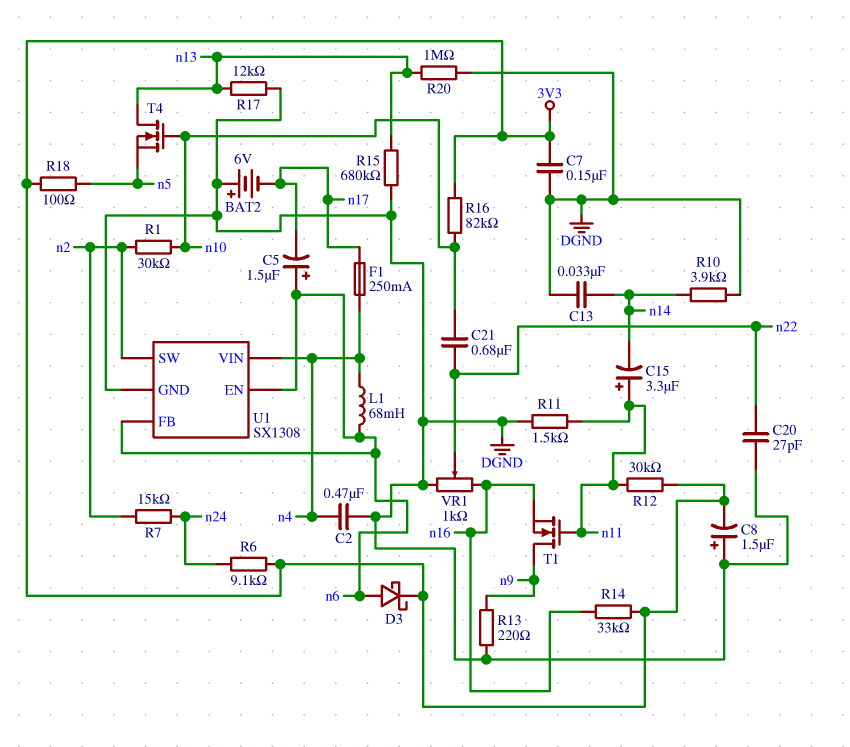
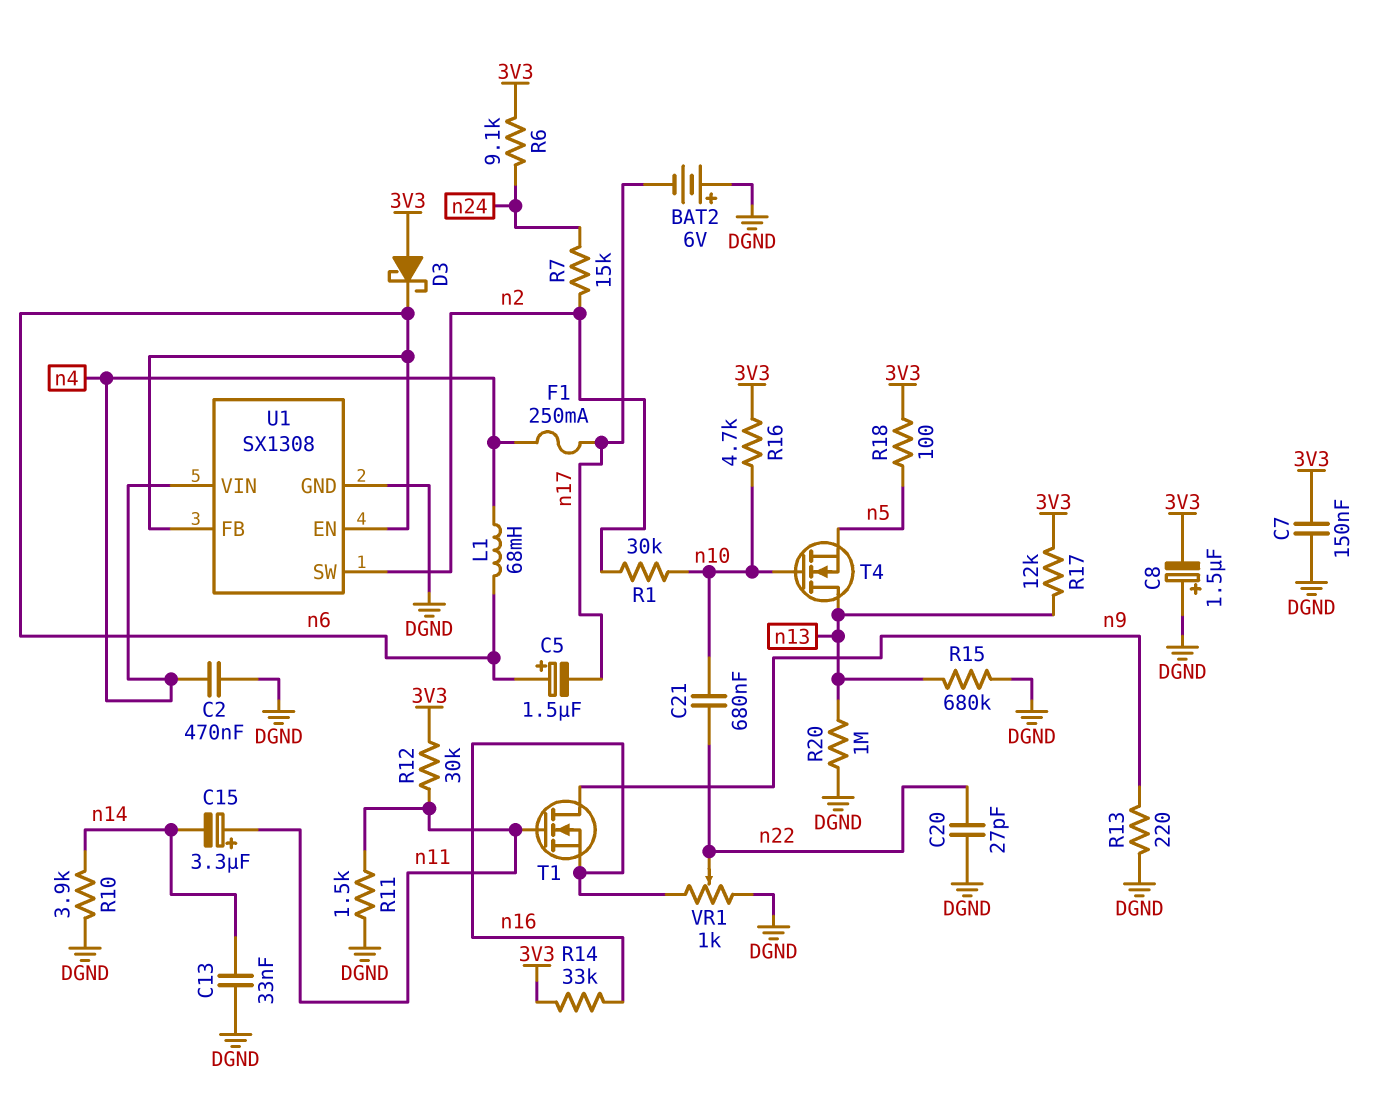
D3: schottky (A n6, K 3V3) -> schottky (A 3V3, K n6)
R16: 82k (3V3, n10) -> 4.7k (3V3, n10)
R17: 12k (DGND, n13) -> 12k (3V3, n13)

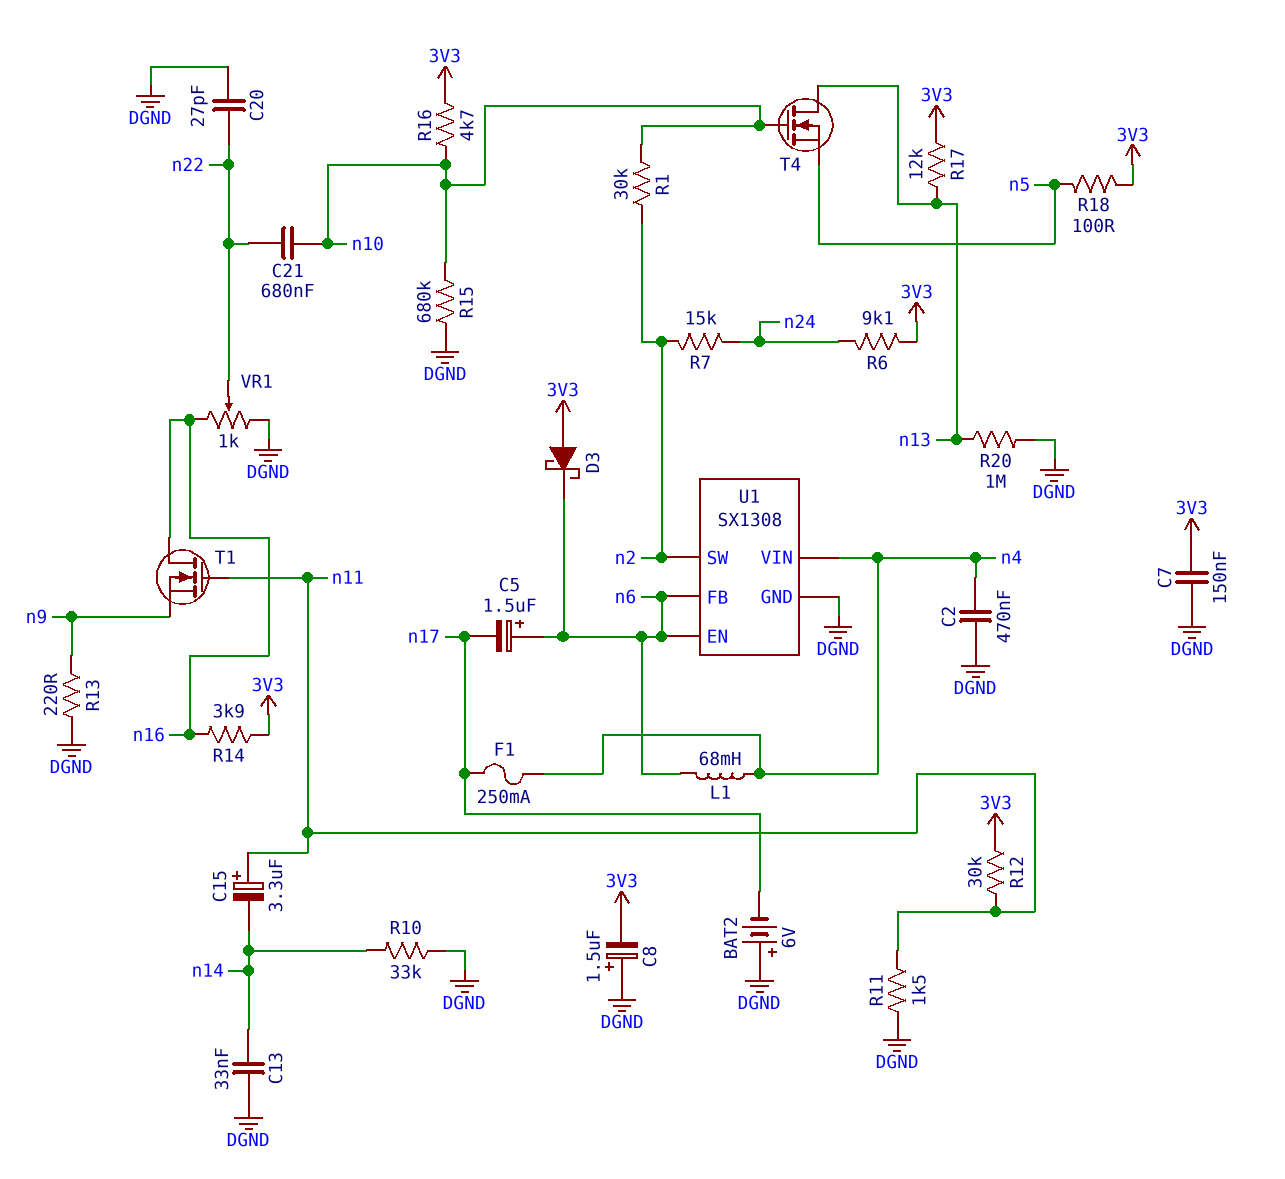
R10: 3.9k (DGND, n14) -> 33k (DGND, n14)
R14: 33k (3V3, n16) -> 3.9k (3V3, n16)
R15: 680k (DGND, n13) -> 680k (DGND, n10)
T1: NMOS (G n11, D n9, S n16) -> NMOS (G n11, D n16, S n9)

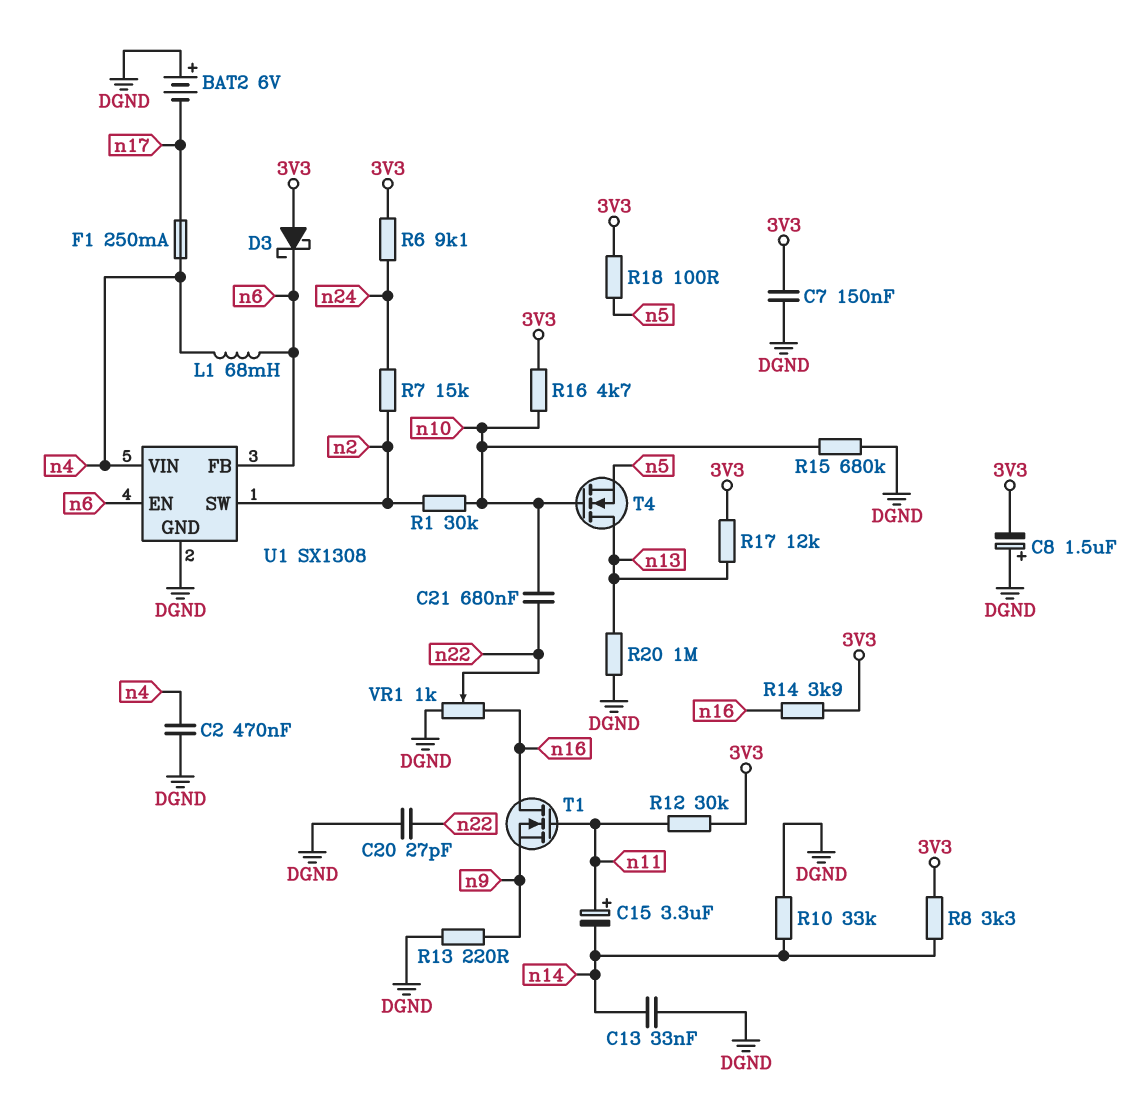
C5: 1.5uF (plus n6, minus n17) -> none
R8: none -> 3.3k (3V3, n14)
R11: 1.5k (DGND, n11) -> none

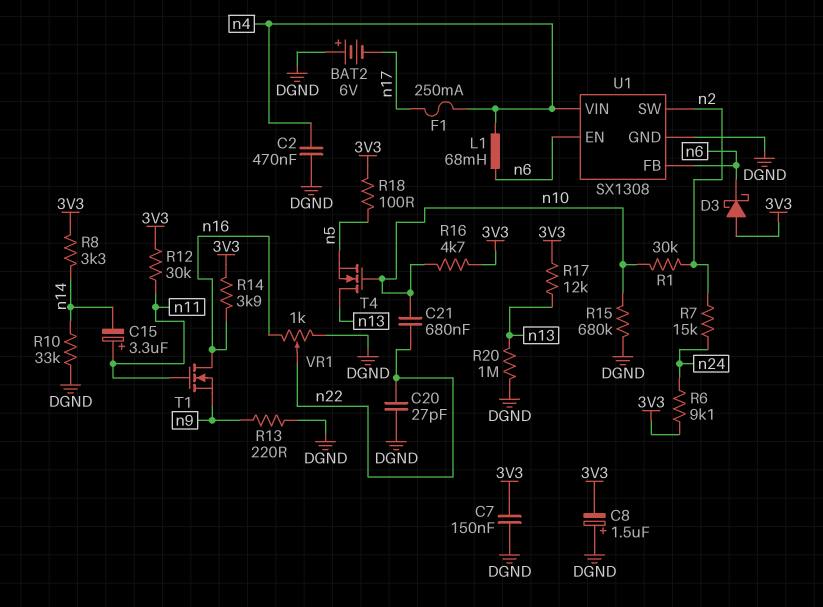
C13: 33nF (DGND, n14) -> none

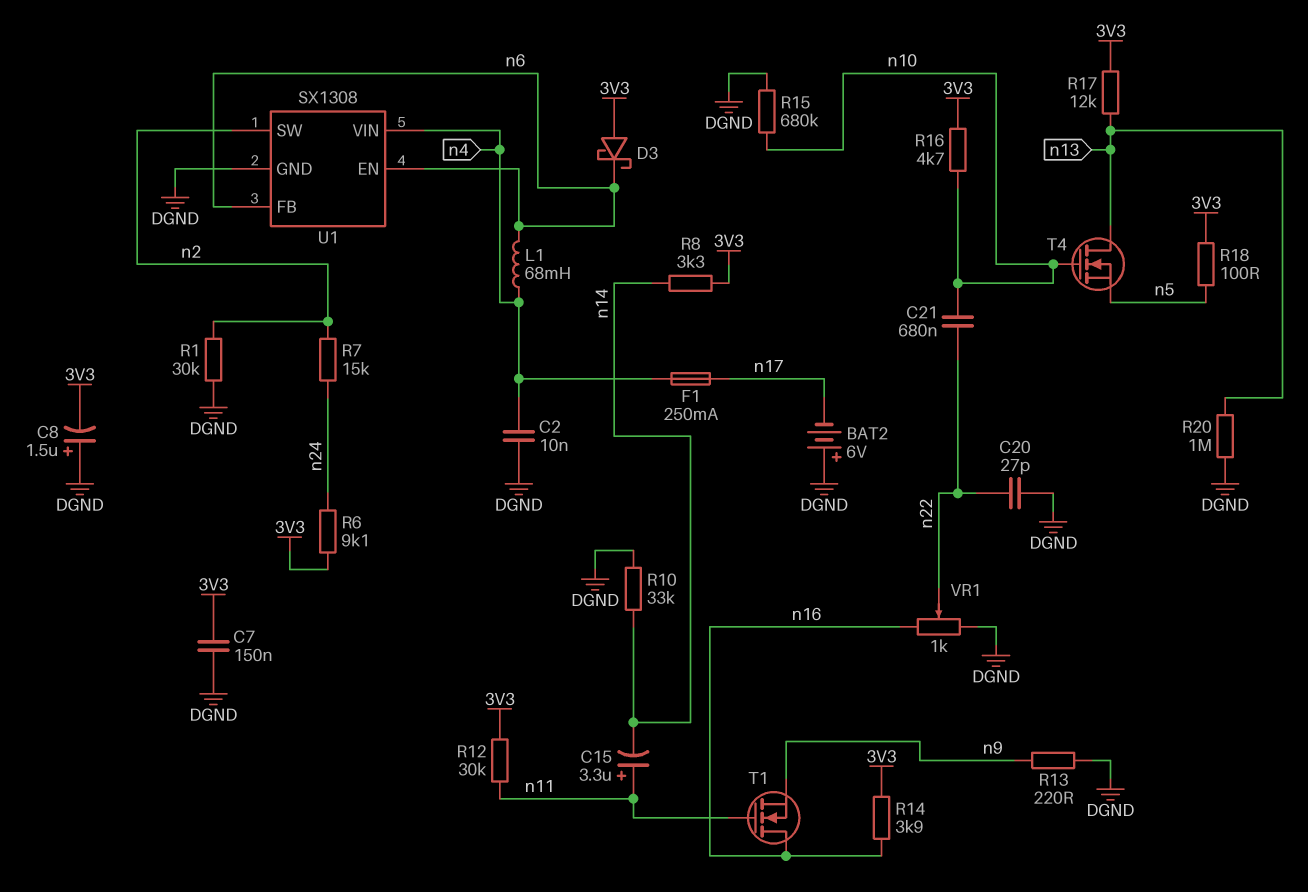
C2: 470nF (DGND, n4) -> 10nF (DGND, n4)
R1: 30k (n2, n10) -> 30k (DGND, n2)

